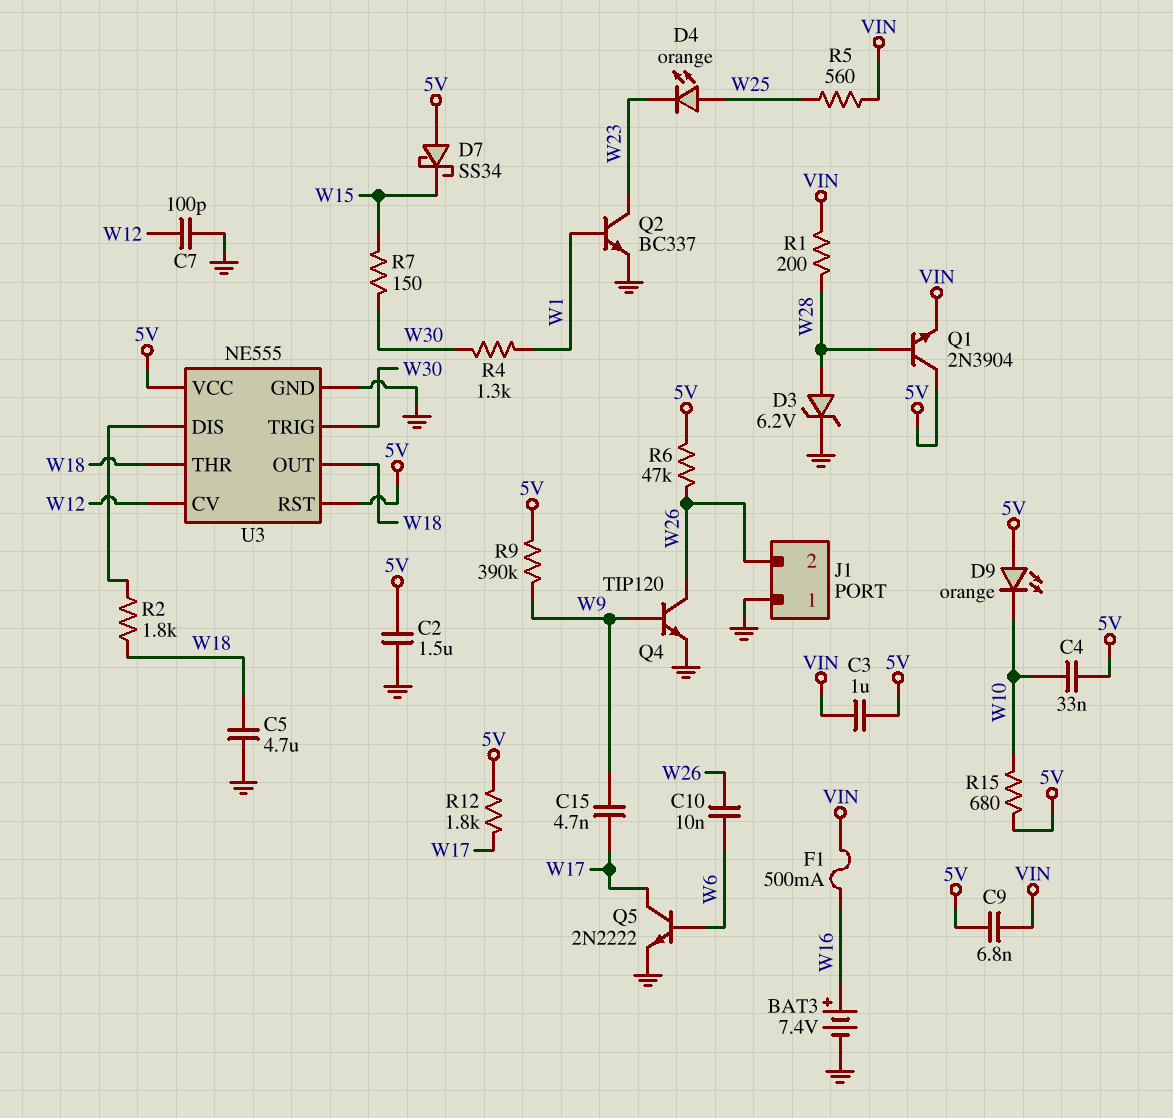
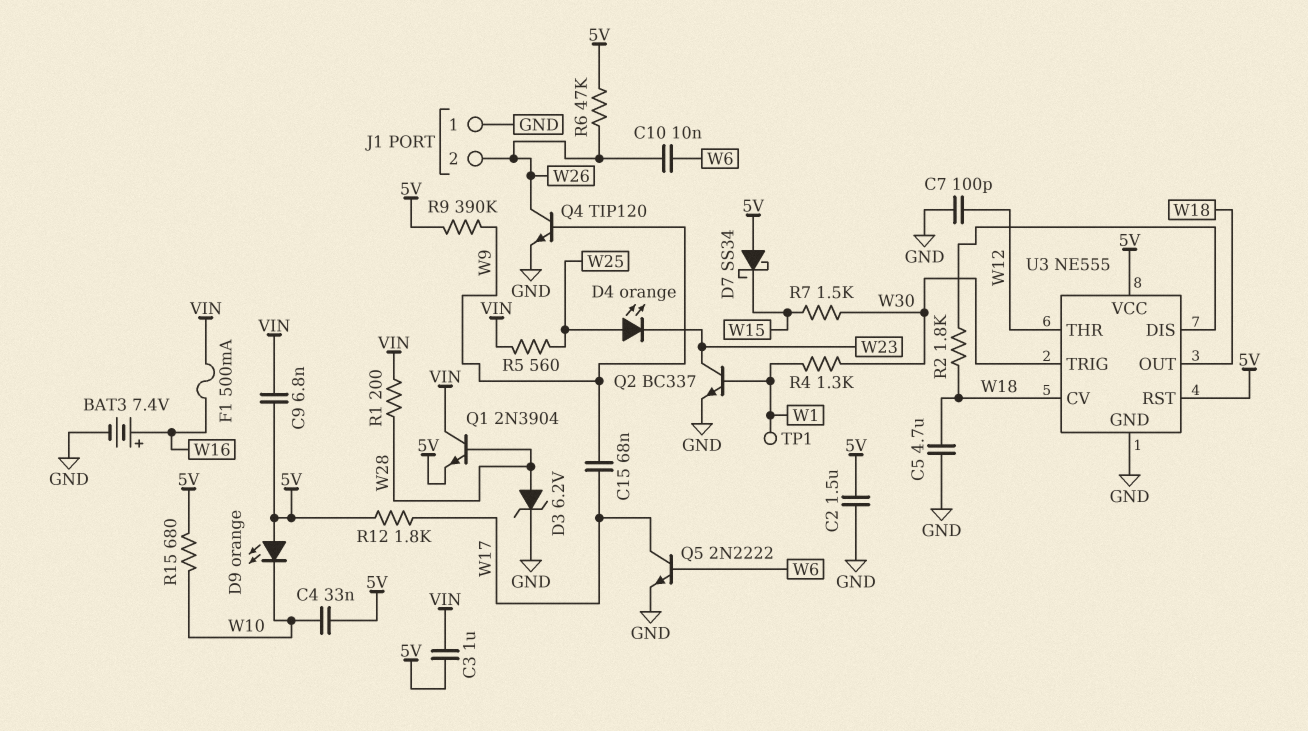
C15: 4.7nF (W9, W17) -> 68nF (W9, W17)
Q1: NPN 2N3904 (B W28, C 5V, E VIN) -> NPN 2N3904 (B W28, C VIN, E 5V)
R7: 150 (W15, W30) -> 1.5k (W15, W30)
TP1: none -> test point (W1)
U3 pin CV: W12 -> W18
U3 pin THR: W18 -> W12

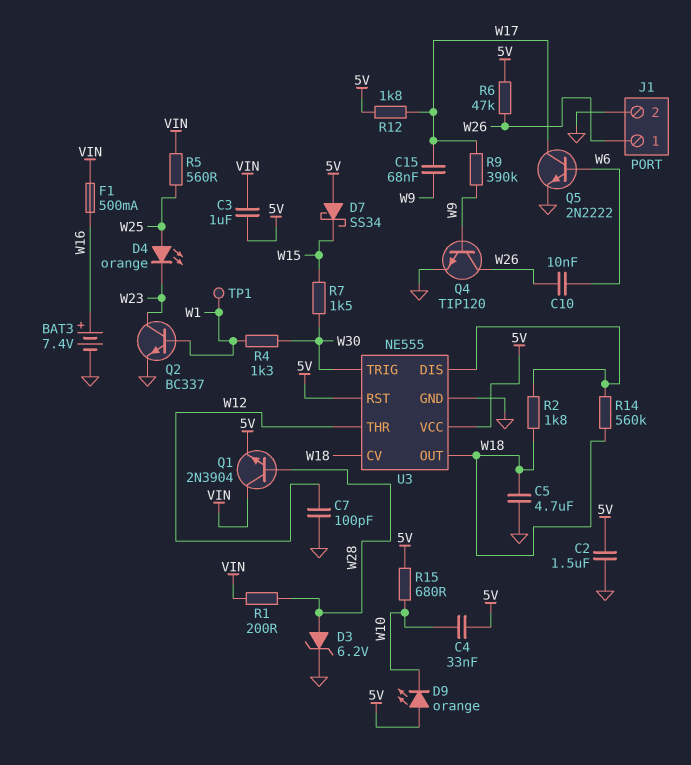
C9: 6.8nF (5V, VIN) -> none
J1 pin 1: GND -> W26
J1 pin 2: W26 -> GND
R9: 390k (5V, W9) -> 390k (W9, W17)
R14: none -> 560k (U3/DIS, W18)

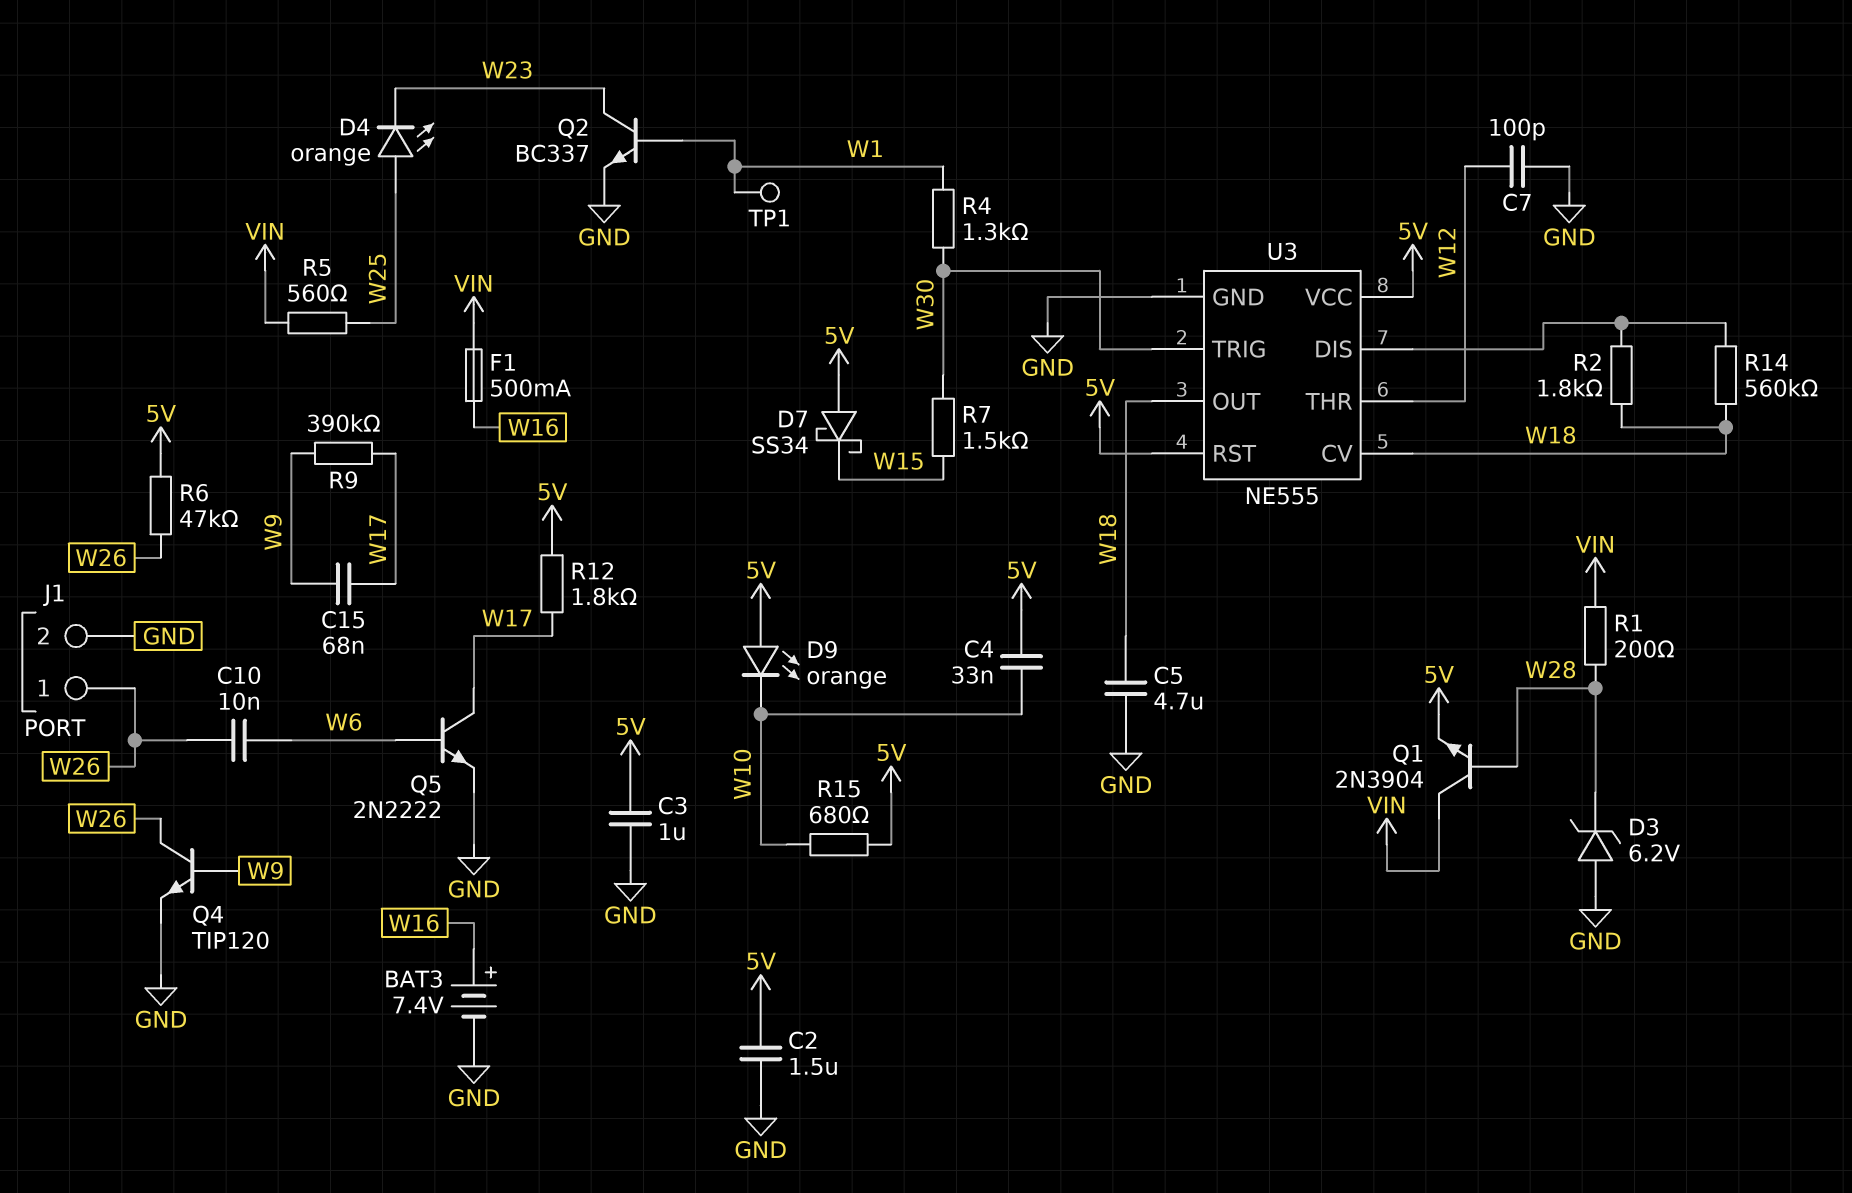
C3: 1uF (5V, VIN) -> 1uF (5V, GND)
D3: zener 6.2V (A W28, K GND) -> zener 6.2V (A GND, K W28)

